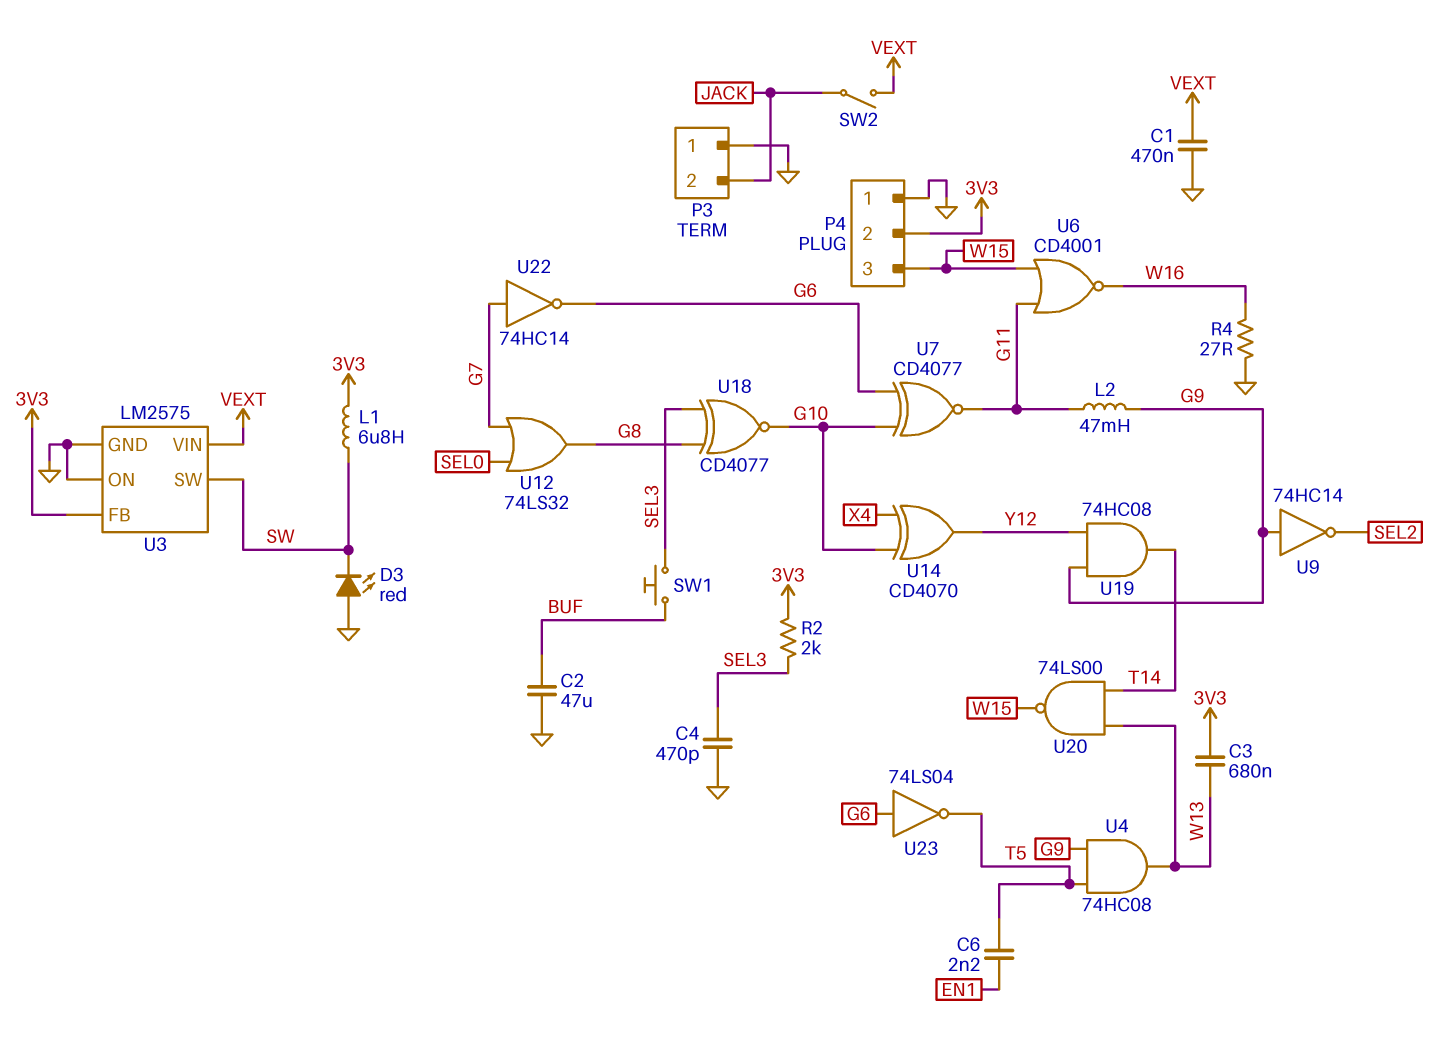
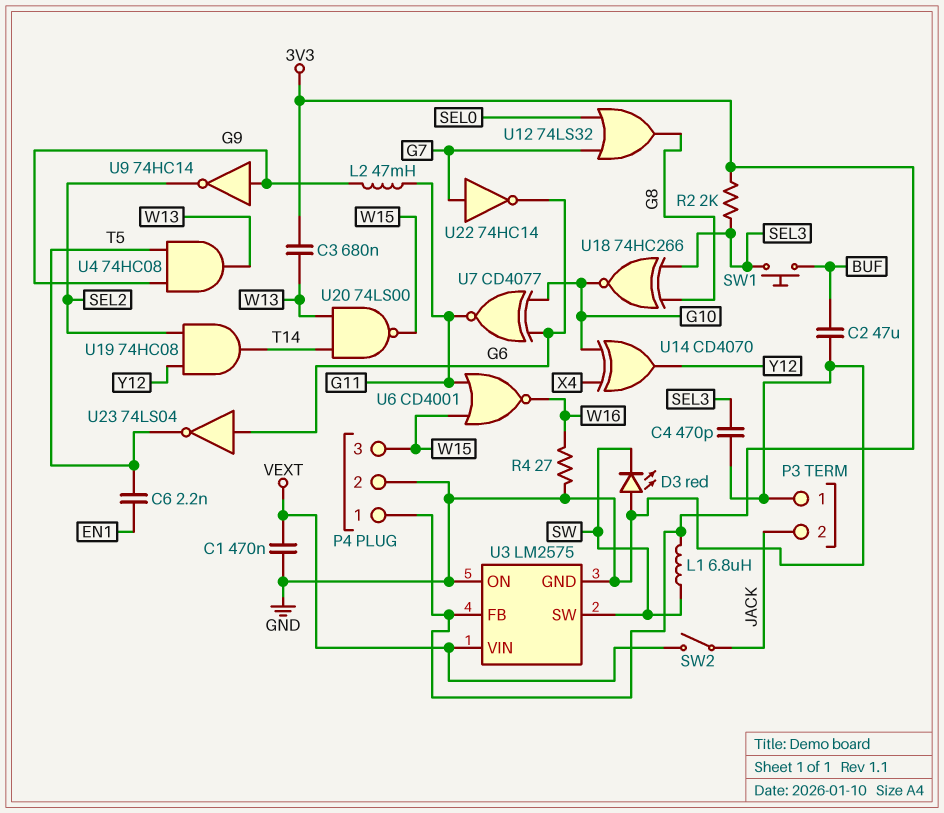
P4 pin 1: GND -> 3V3
P4 pin 2: 3V3 -> GND
U18: XNOR CD4077 (in G8, in SEL3, out G10) -> XNOR 74HC266 (in G8, in SEL3, out G10)
U19: AND 74HC08 (in G9, in Y12, out T14) -> AND 74HC08 (in SEL2, in Y12, out T14)

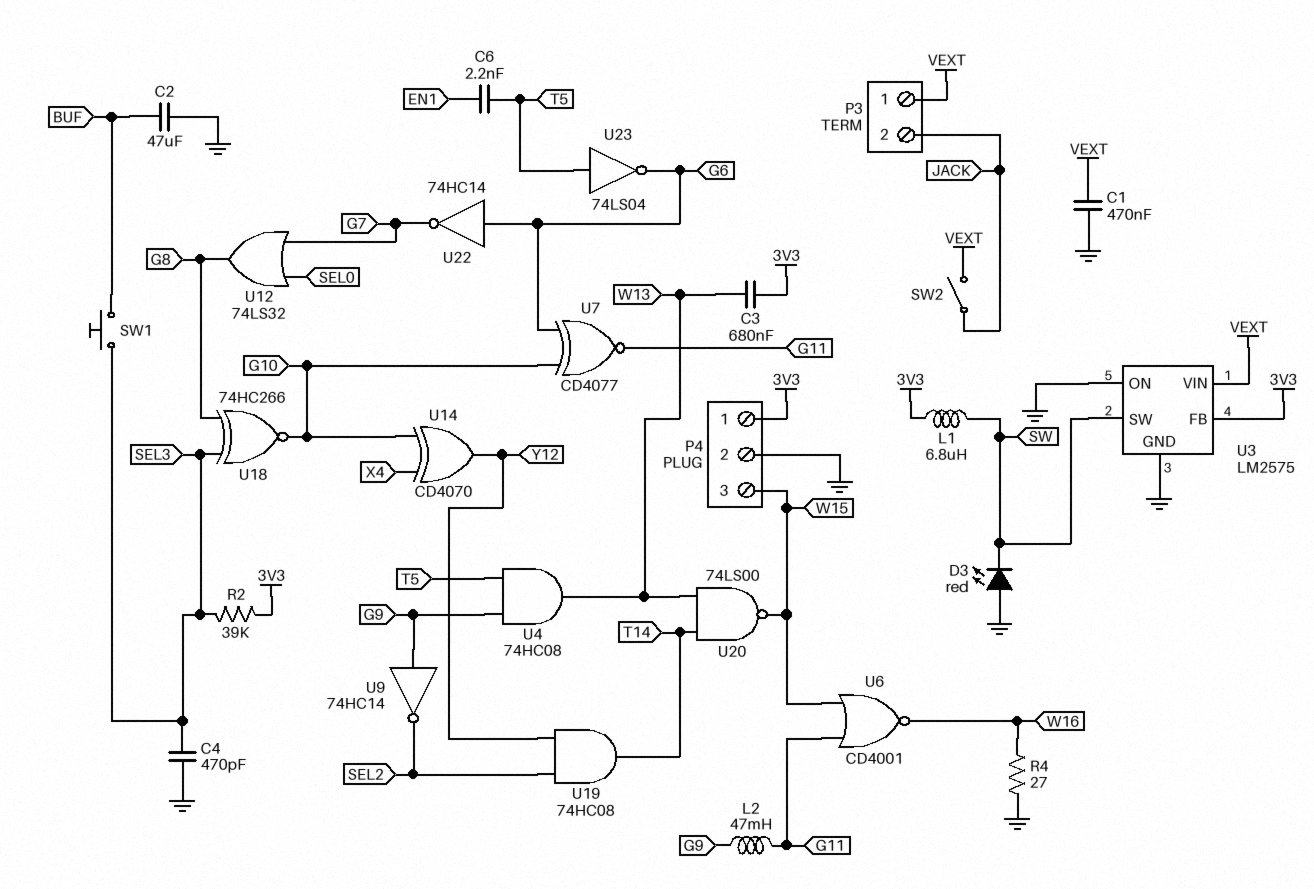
P3 pin 1: GND -> VEXT
R2: 2k (3V3, SEL3) -> 39k (3V3, SEL3)
U22: NOT 74HC14 (in G7, out G6) -> NOT 74HC14 (in G6, out G7)
U23: NOT 74LS04 (in G6, out T5) -> NOT 74LS04 (in T5, out G6)

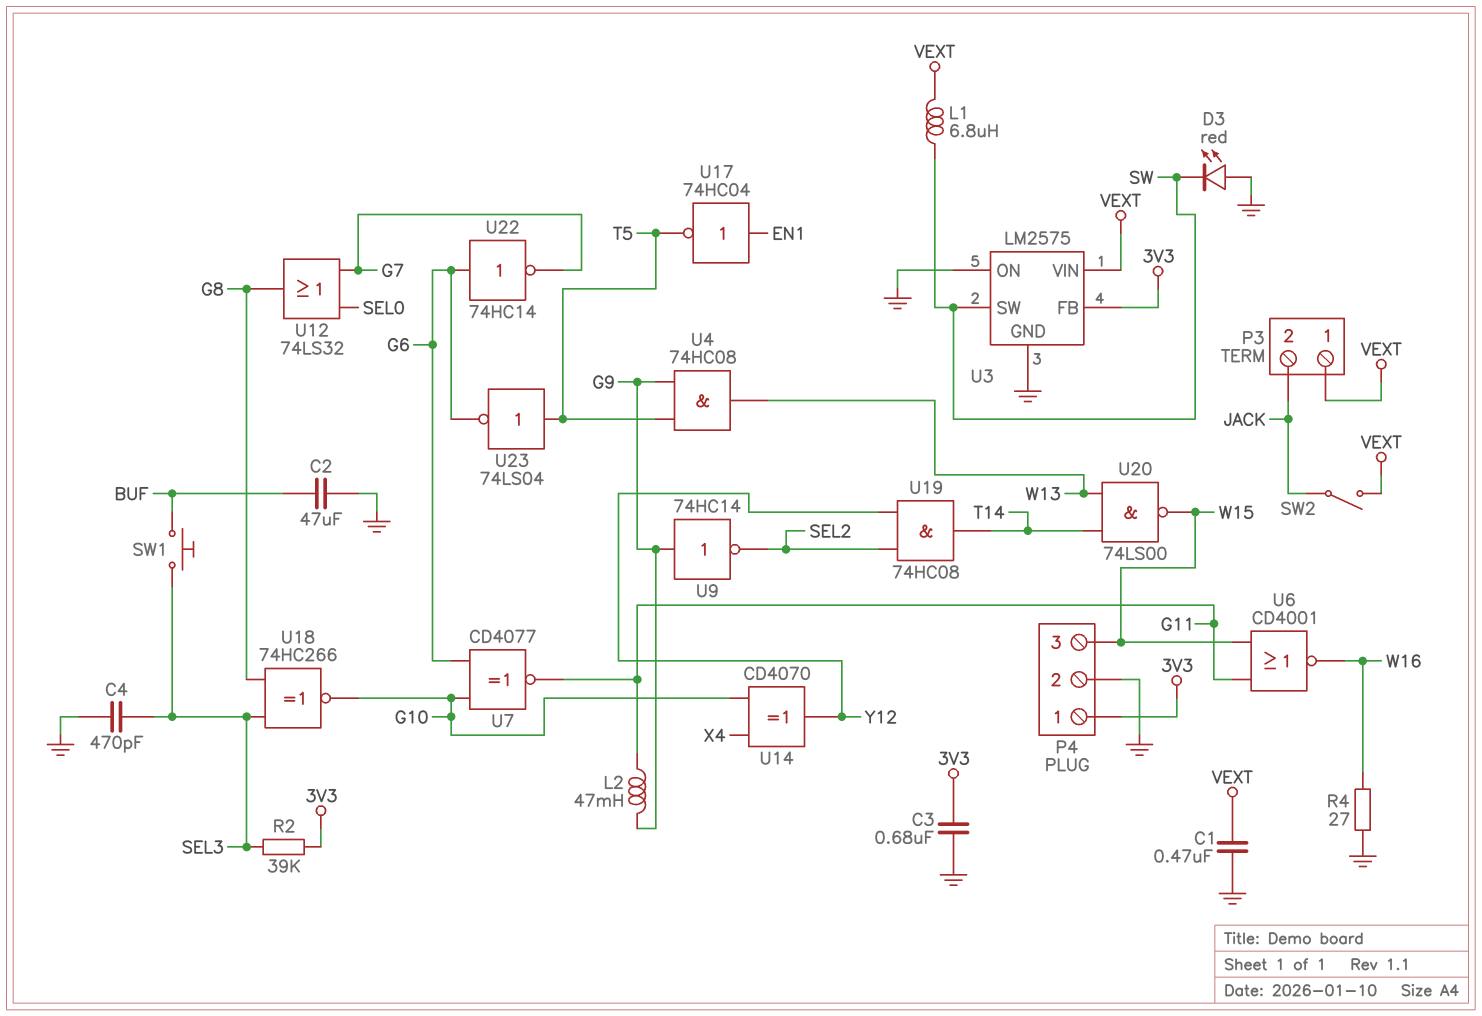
C3: 680nF (3V3, W13) -> 680nF (3V3, GND)
C6: 2.2nF (EN1, T5) -> none
L1: 6.8uH (3V3, SW) -> 6.8uH (SW, VEXT)
U17: none -> NOT 74HC04 (in EN1, out T5)

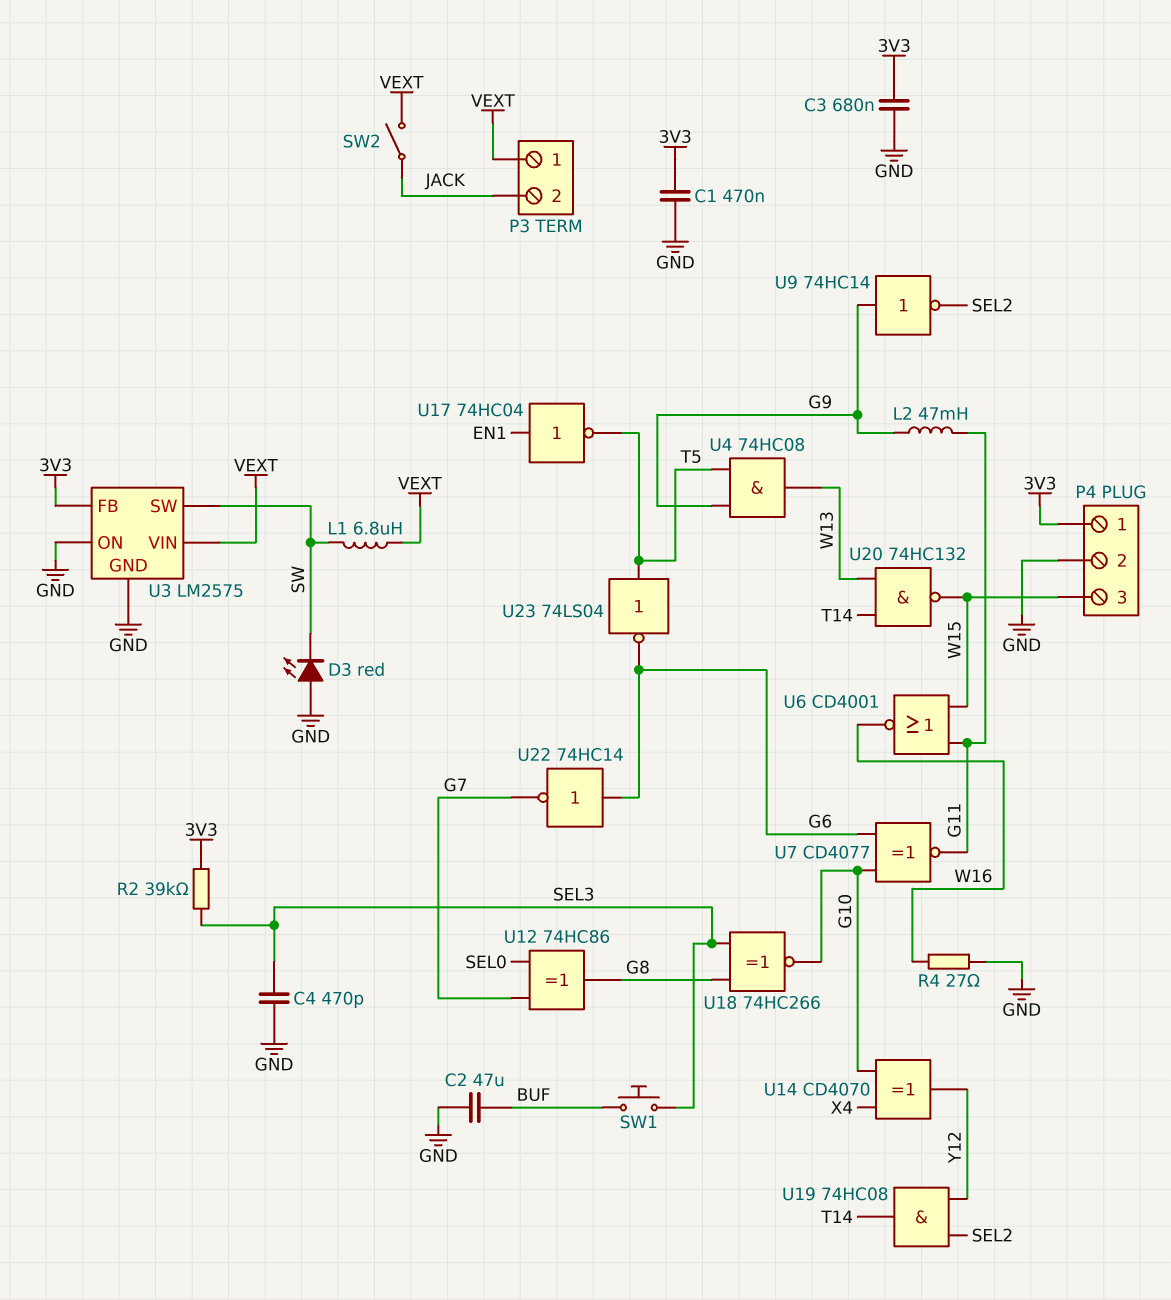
C1: 470nF (GND, VEXT) -> 470nF (3V3, GND)
U12: OR 74LS32 (in G7, in SEL0, out G8) -> XOR 74HC86 (in G7, in SEL0, out G8)
U20: NAND 74LS00 (in T14, in W13, out W15) -> NAND 74HC132 (in T14, in W13, out W15)

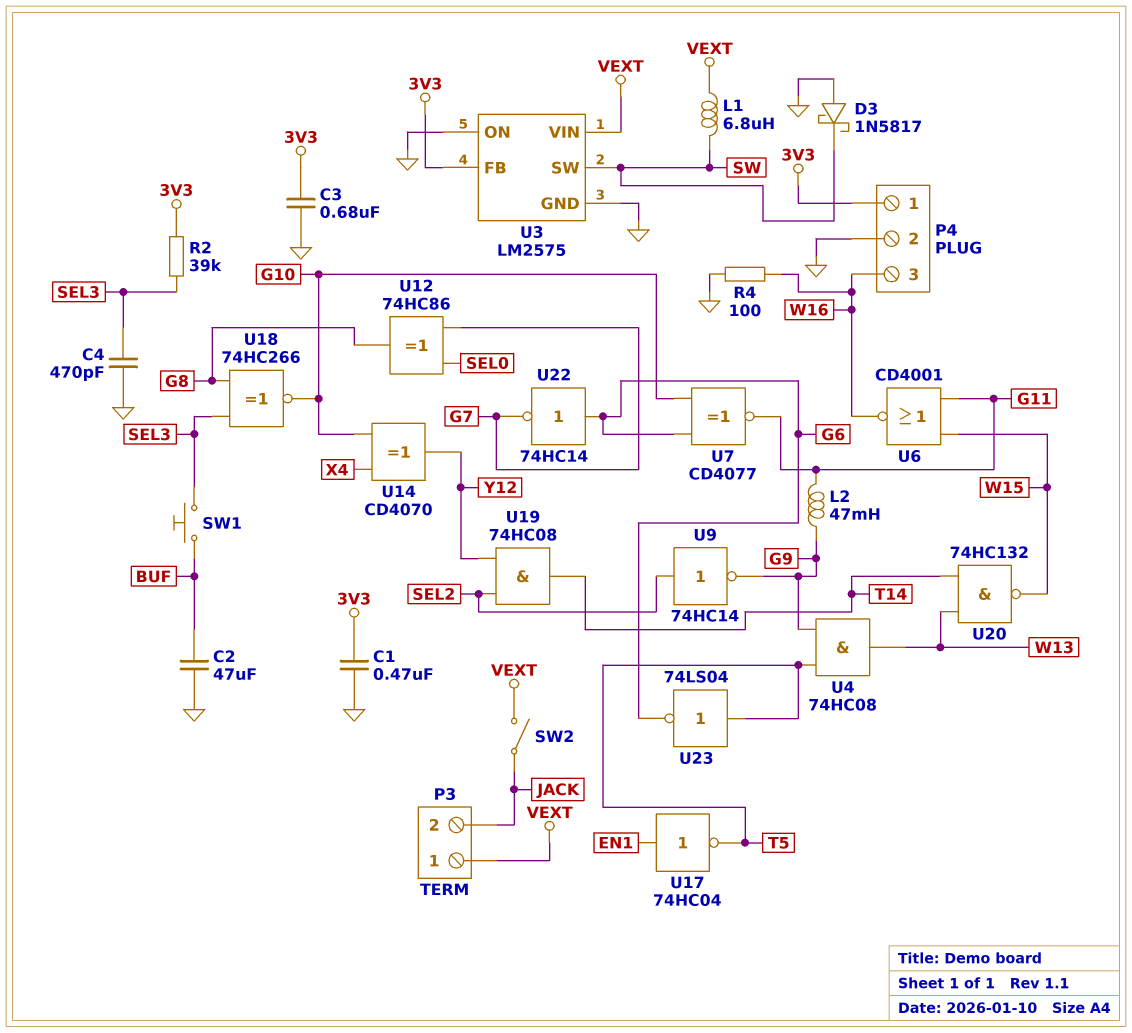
D3: LED red (A GND, K SW) -> schottky 1N5817 (A GND, K SW)
P4 pin 3: W15 -> W16
R4: 27 (GND, W16) -> 100 (GND, W16)
U9: NOT 74HC14 (in G9, out SEL2) -> NOT 74HC14 (in SEL2, out G9)

